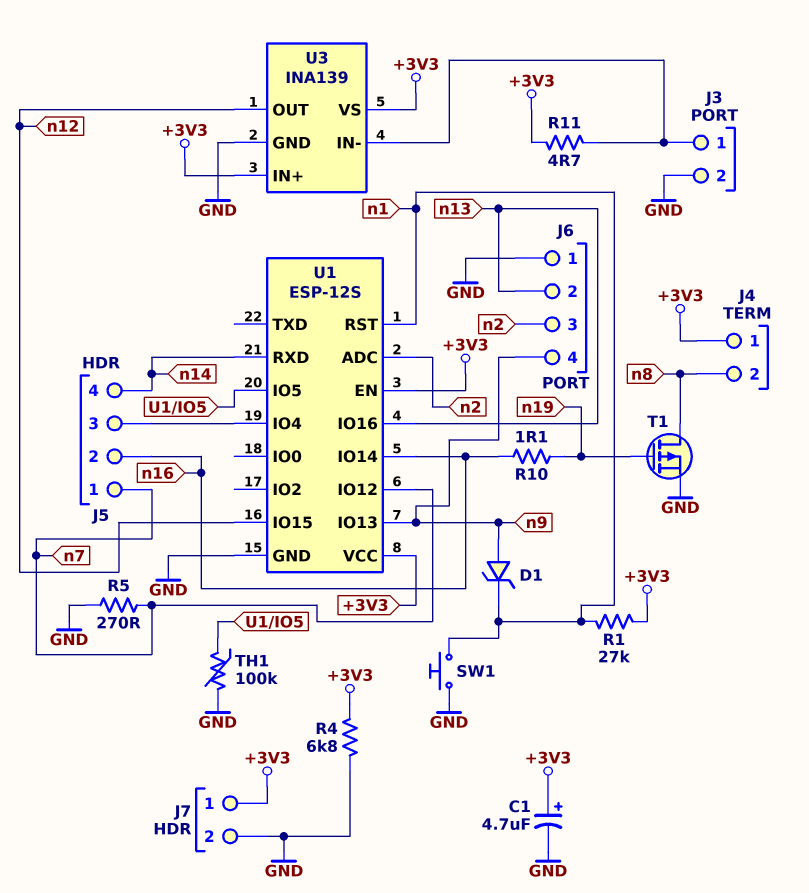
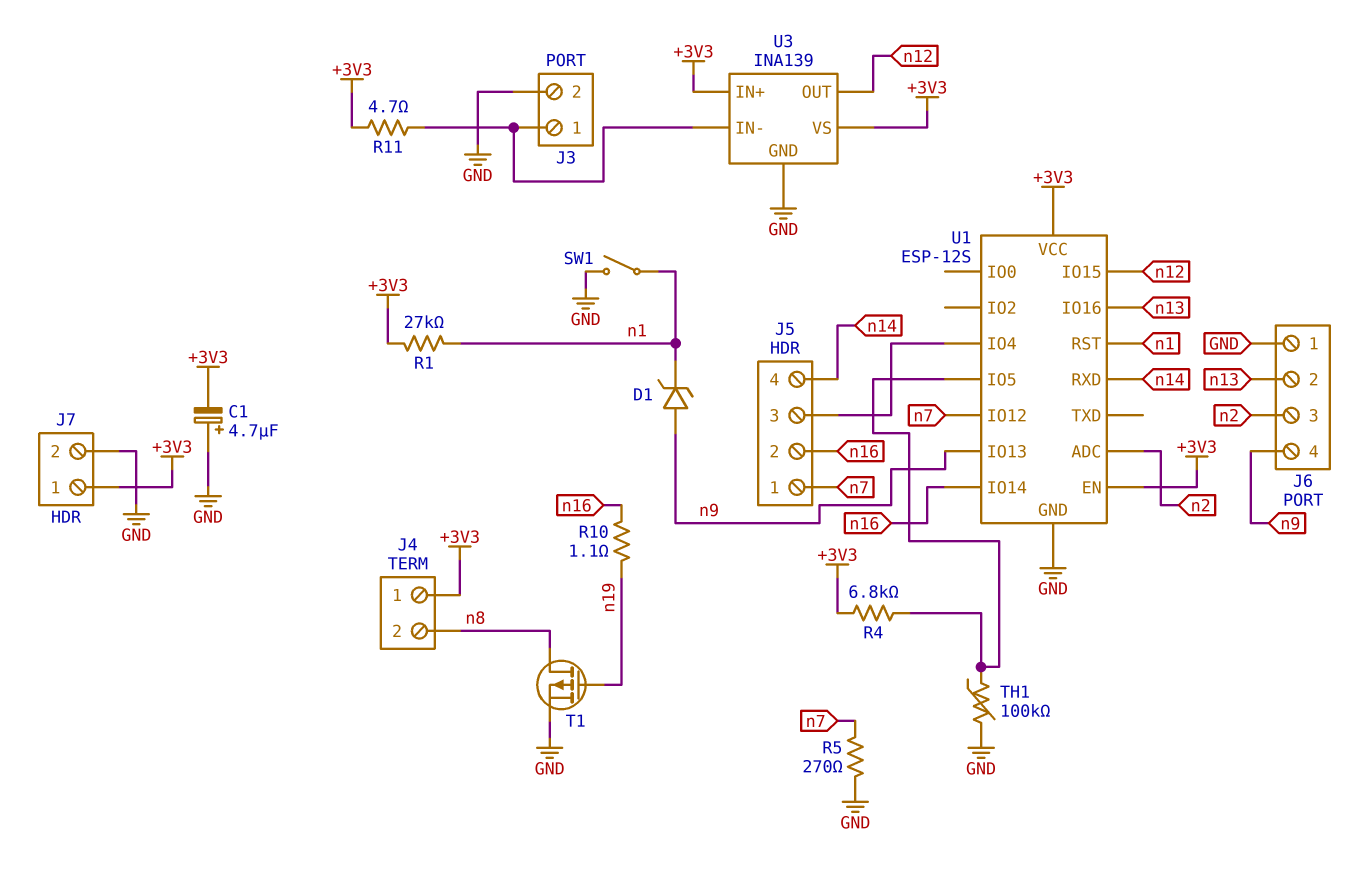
C1: 4.7uF (plus +3V3, minus GND) -> 4.7uF (plus GND, minus +3V3)
R4: 6.8k (+3V3, GND) -> 6.8k (+3V3, U1/IO5)
SW1: button (GND, n1) -> switch (GND, n1)

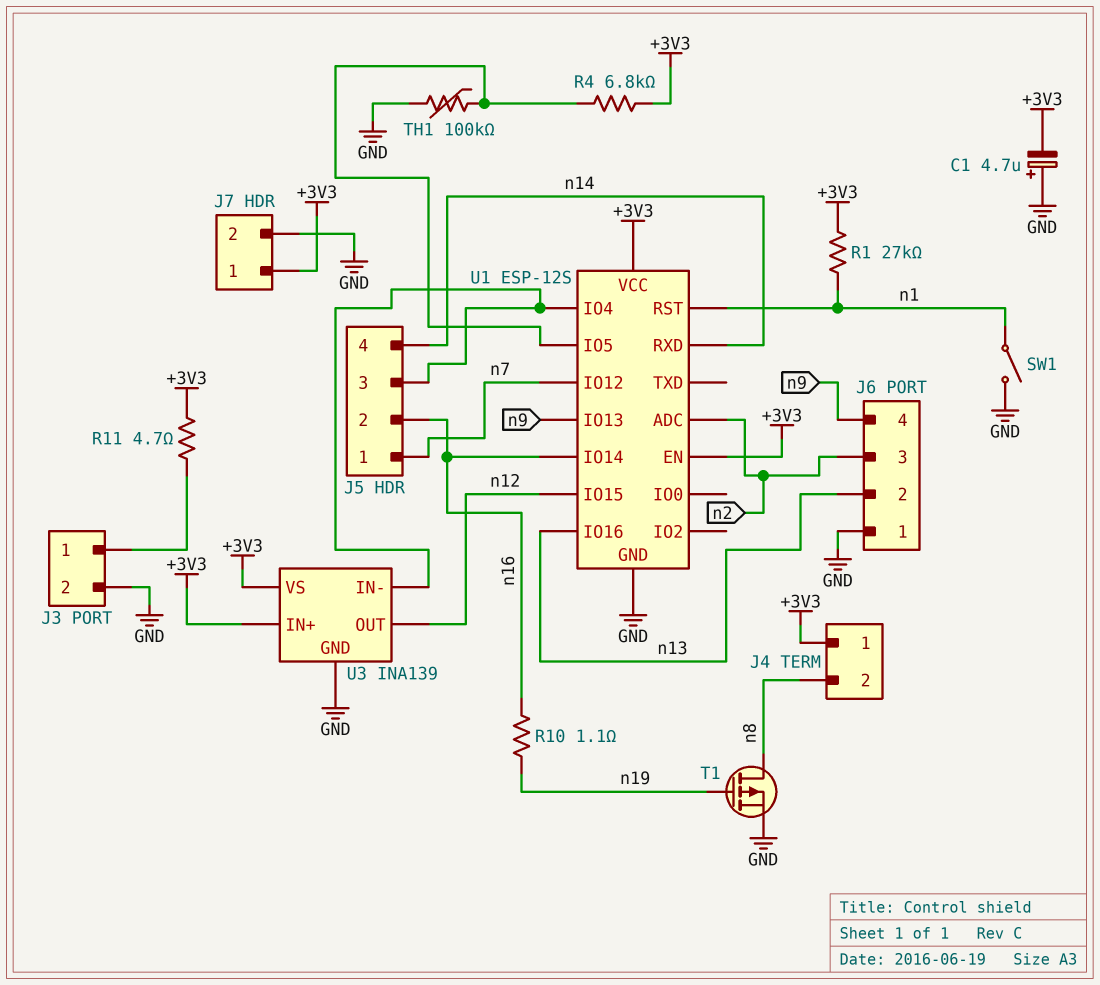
D1: zener (A n9, K n1) -> none
R5: 270 (GND, n7) -> none
U3 pin IN-: J3/1 -> J5/3

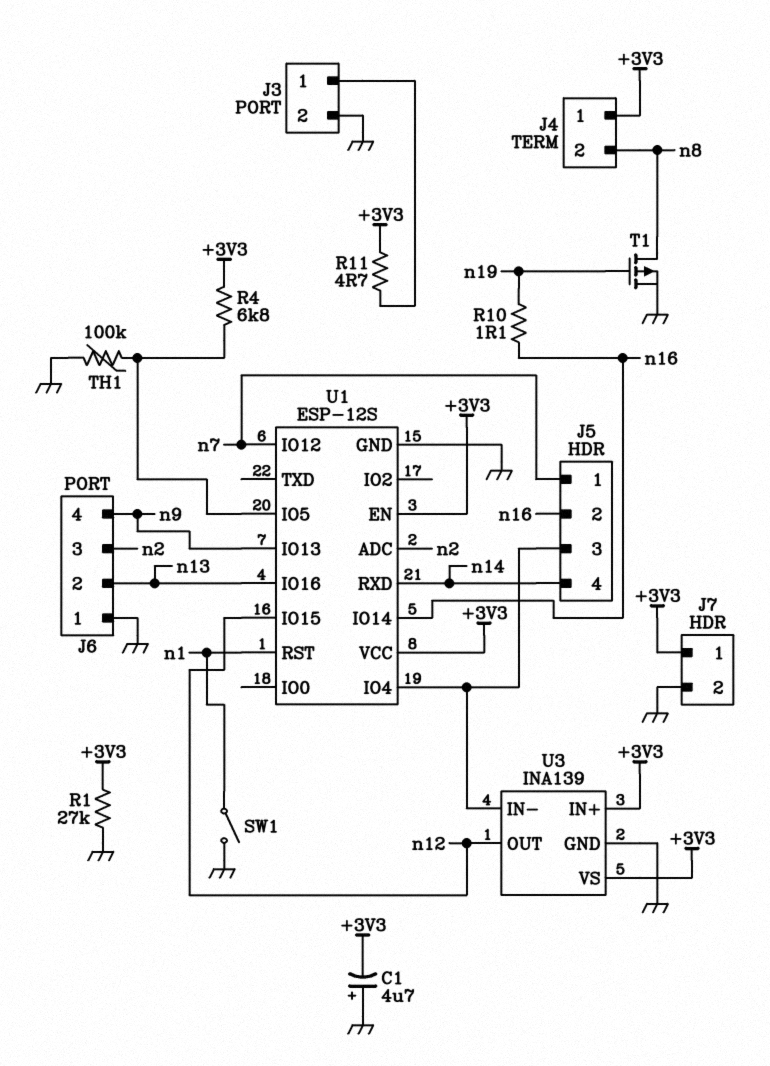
R1: 27k (+3V3, n1) -> 27k (+3V3, GND)

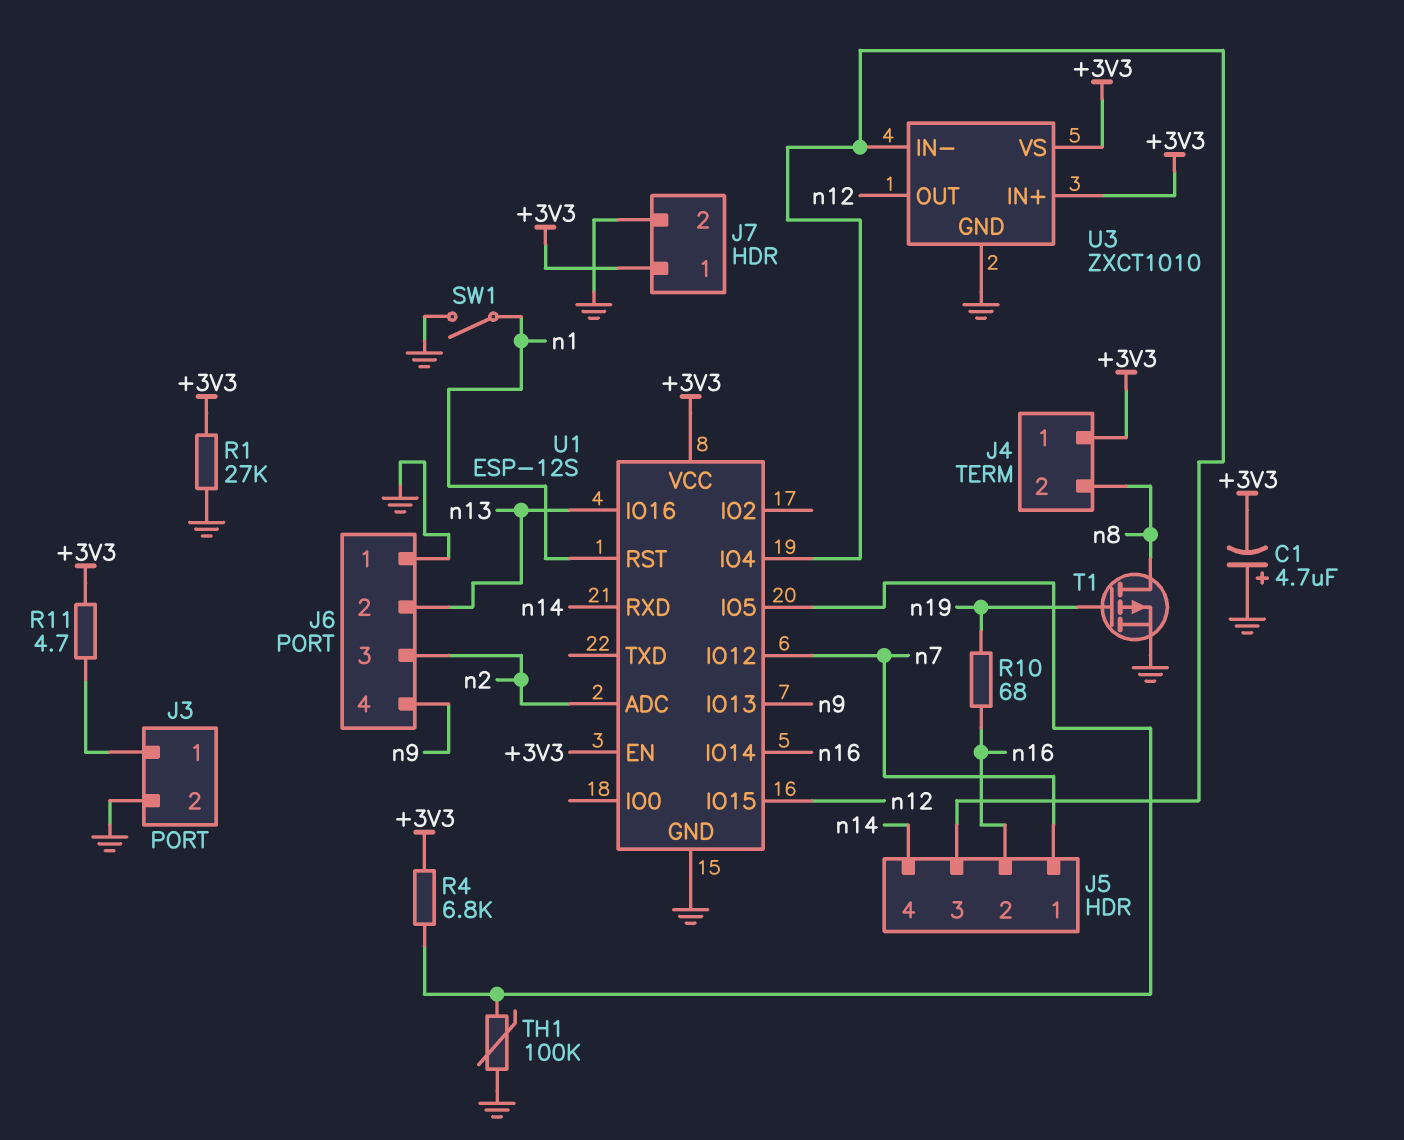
R10: 1.1 (n16, n19) -> 68 (n16, n19)
U3: INA139 -> ZXCT1010

